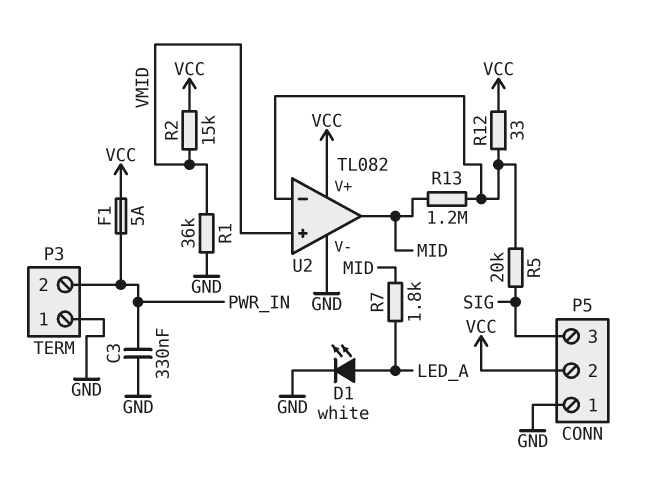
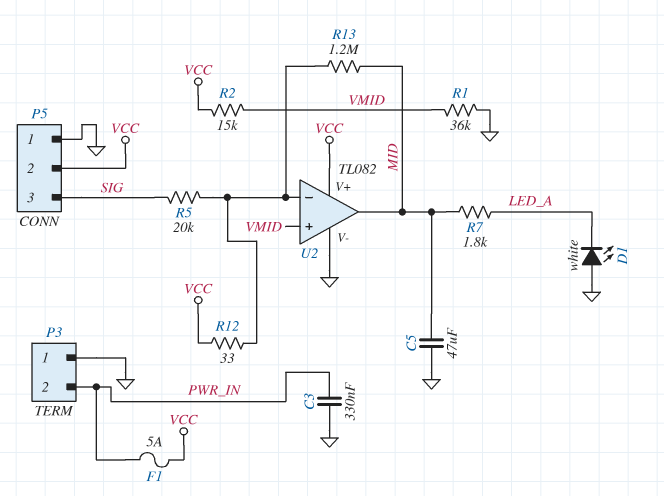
C5: none -> 47uF (GND, MID)
D1: LED white (A LED_A, K GND) -> LED white (A GND, K LED_A)

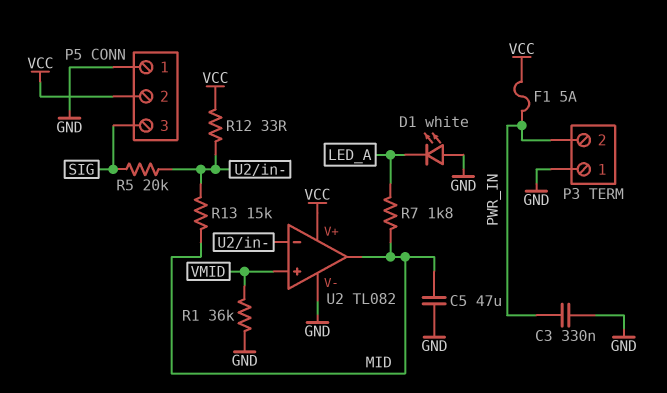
R2: 15k (VCC, VMID) -> none
R13: 1.2M (MID, U2/in-) -> 15k (MID, U2/in-)

